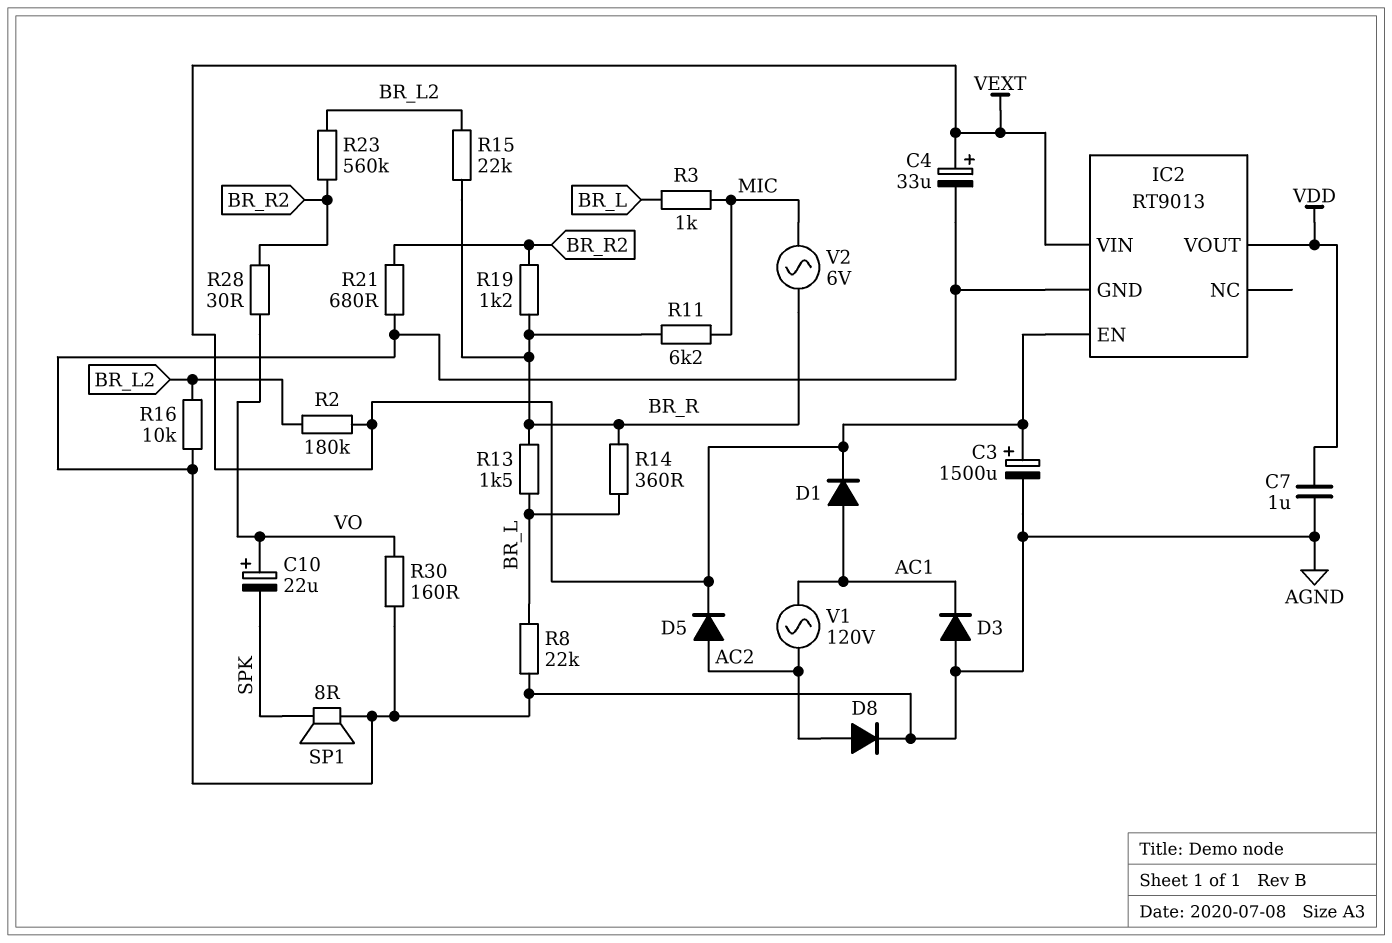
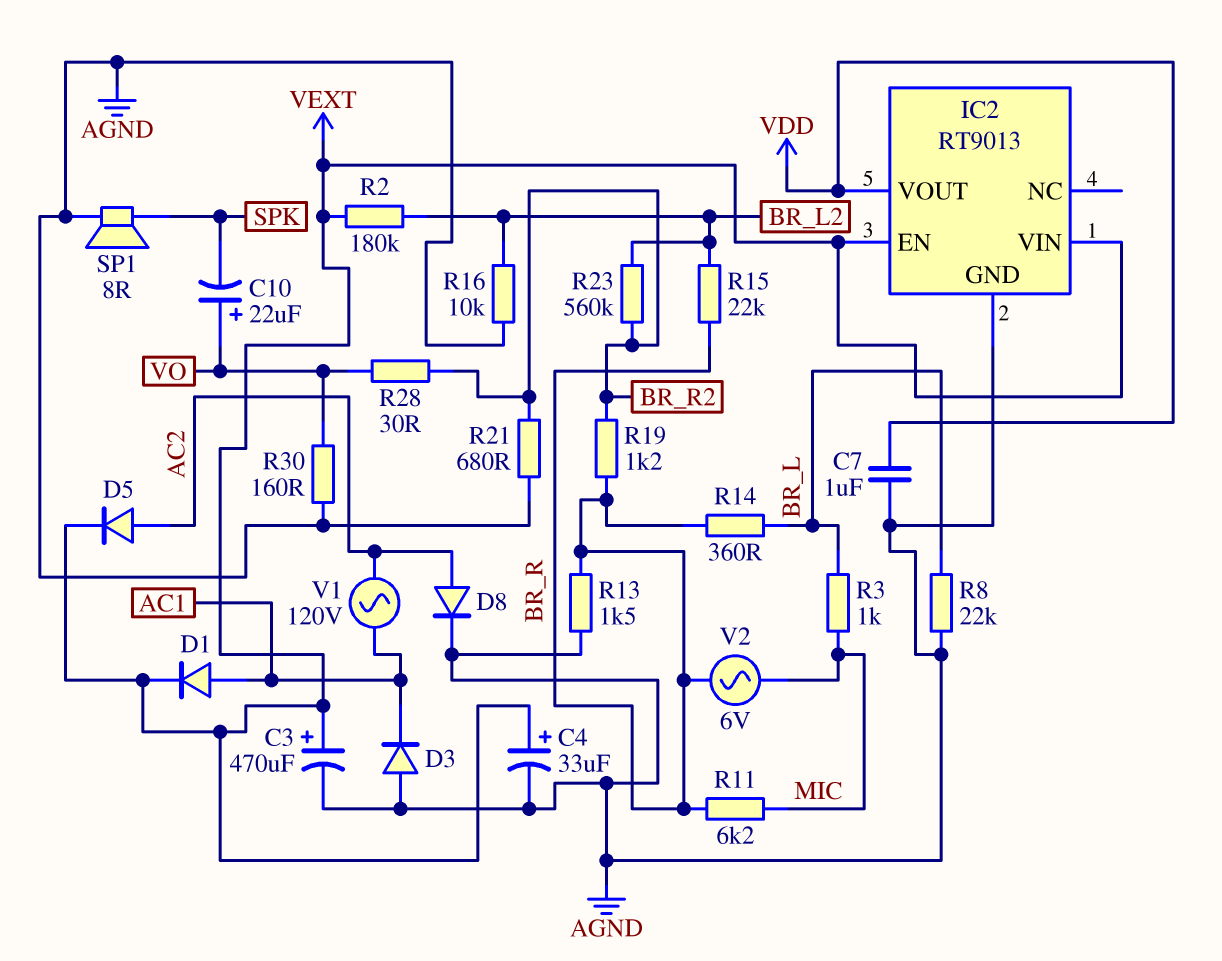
C3: 1500uF (plus VEXT, minus AGND) -> 470uF (plus VEXT, minus AGND)
R13: 1.5k (BR_L, BR_R) -> 1.5k (AGND, BR_R)

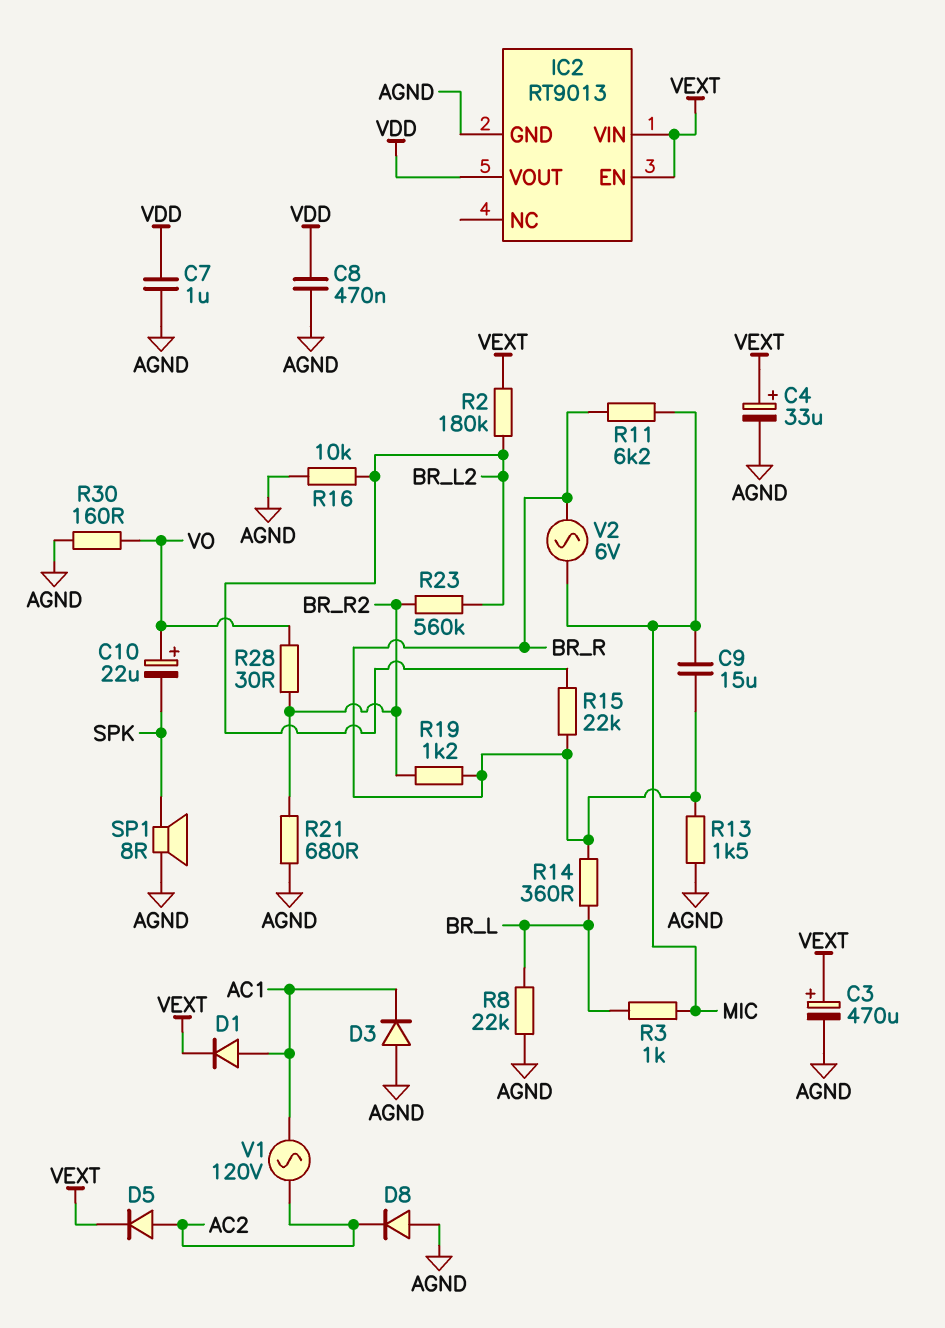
C8: none -> 470nF (AGND, VDD)
C9: none -> 15uF (BR_R, MIC)
D8: diode (A AC2, K AGND) -> diode (A AGND, K AC2)

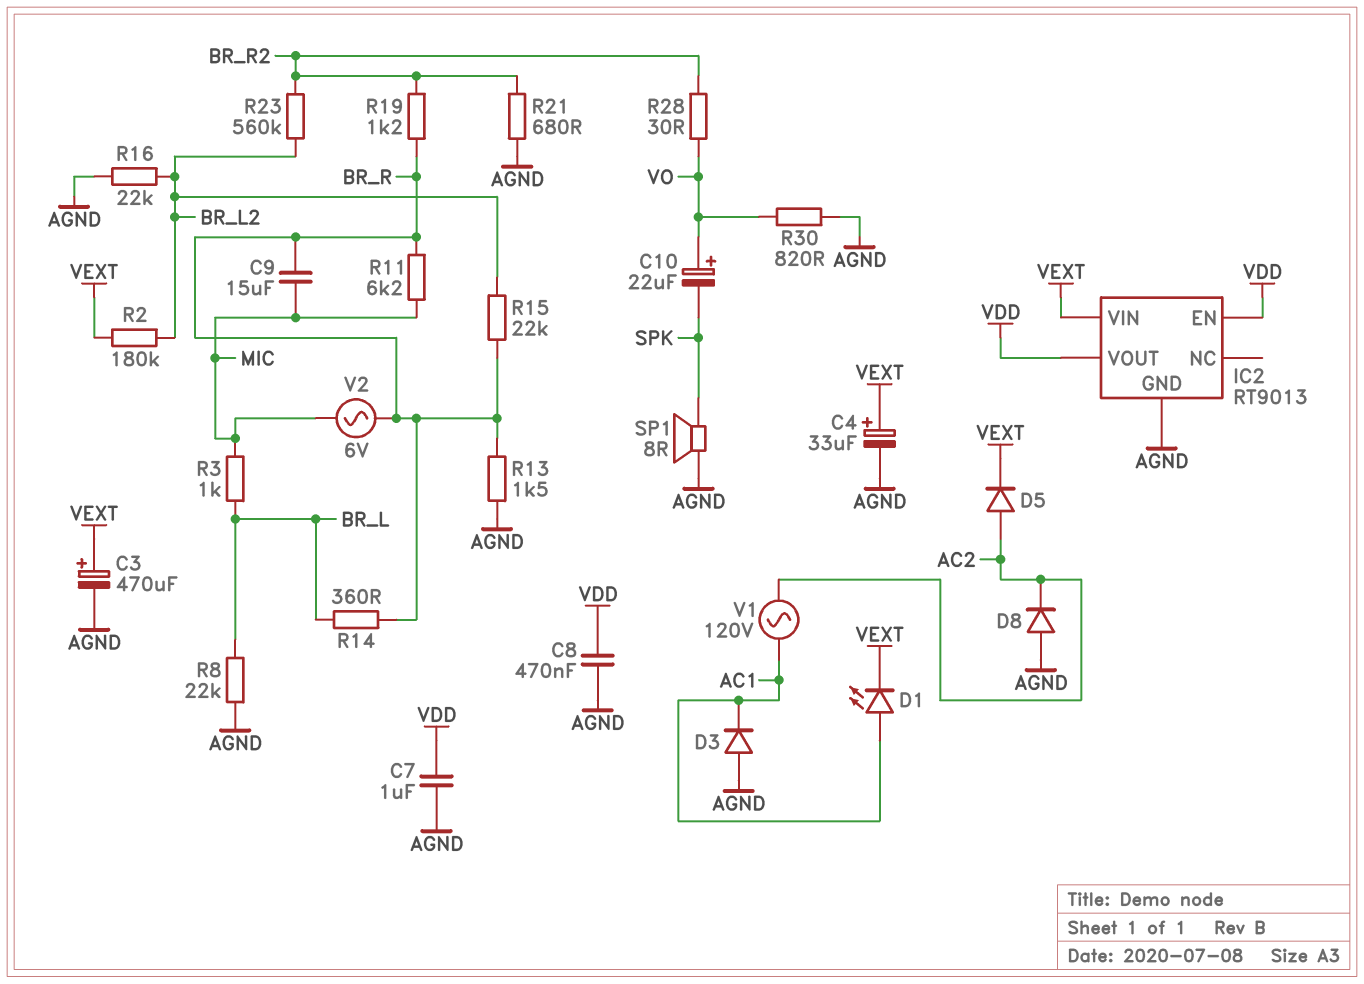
D1: diode (A AC1, K VEXT) -> LED (A AC1, K VEXT)
IC2 pin EN: VEXT -> VDD
R16: 10k (AGND, BR_L2) -> 22k (AGND, BR_L2)
R30: 160 (AGND, VO) -> 820 (AGND, VO)

